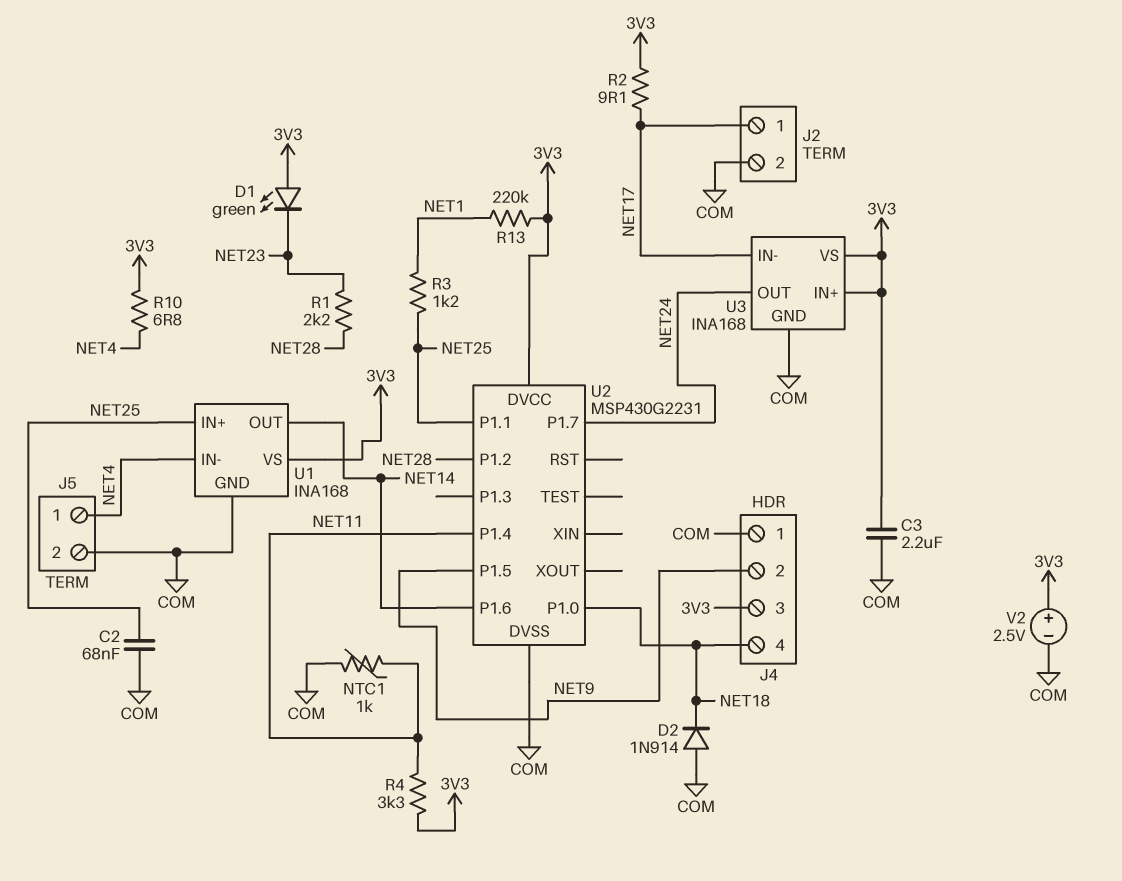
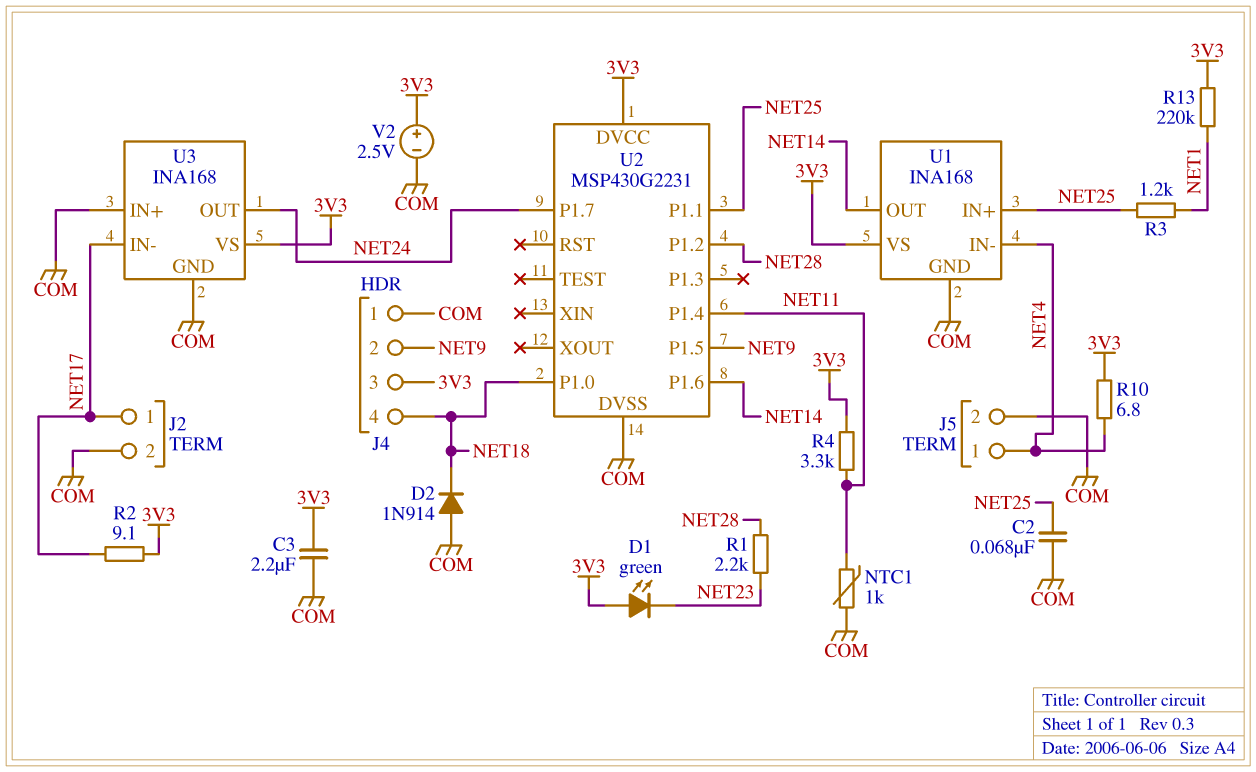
U3 pin IN+: 3V3 -> COM

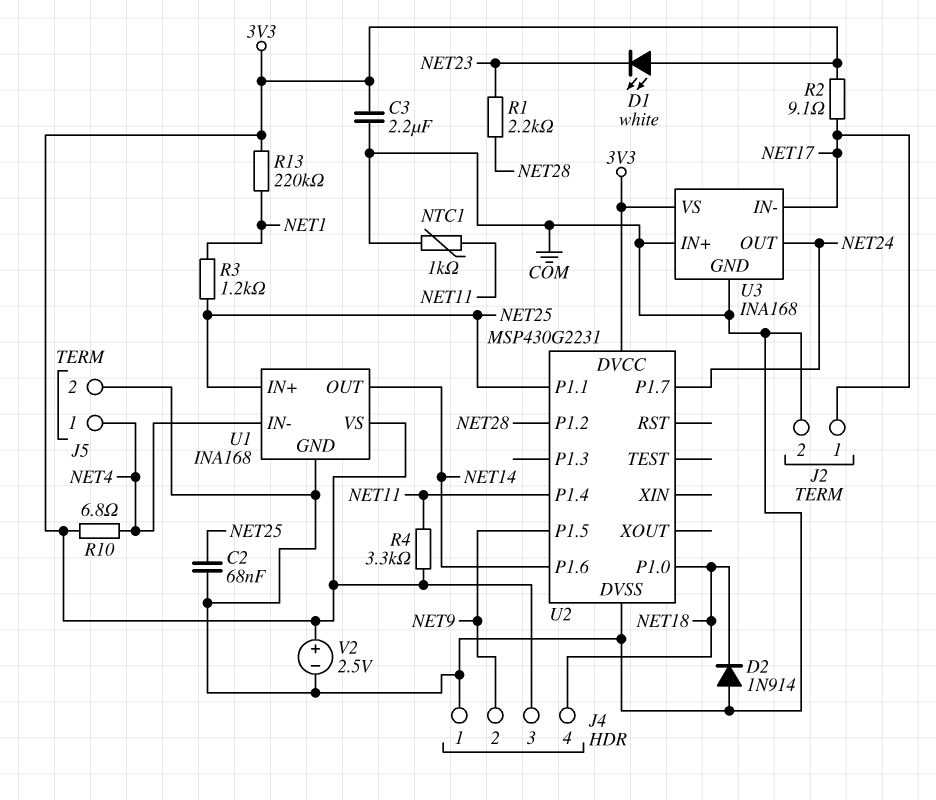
D1: LED green (A 3V3, K NET23) -> LED white (A 3V3, K NET23)

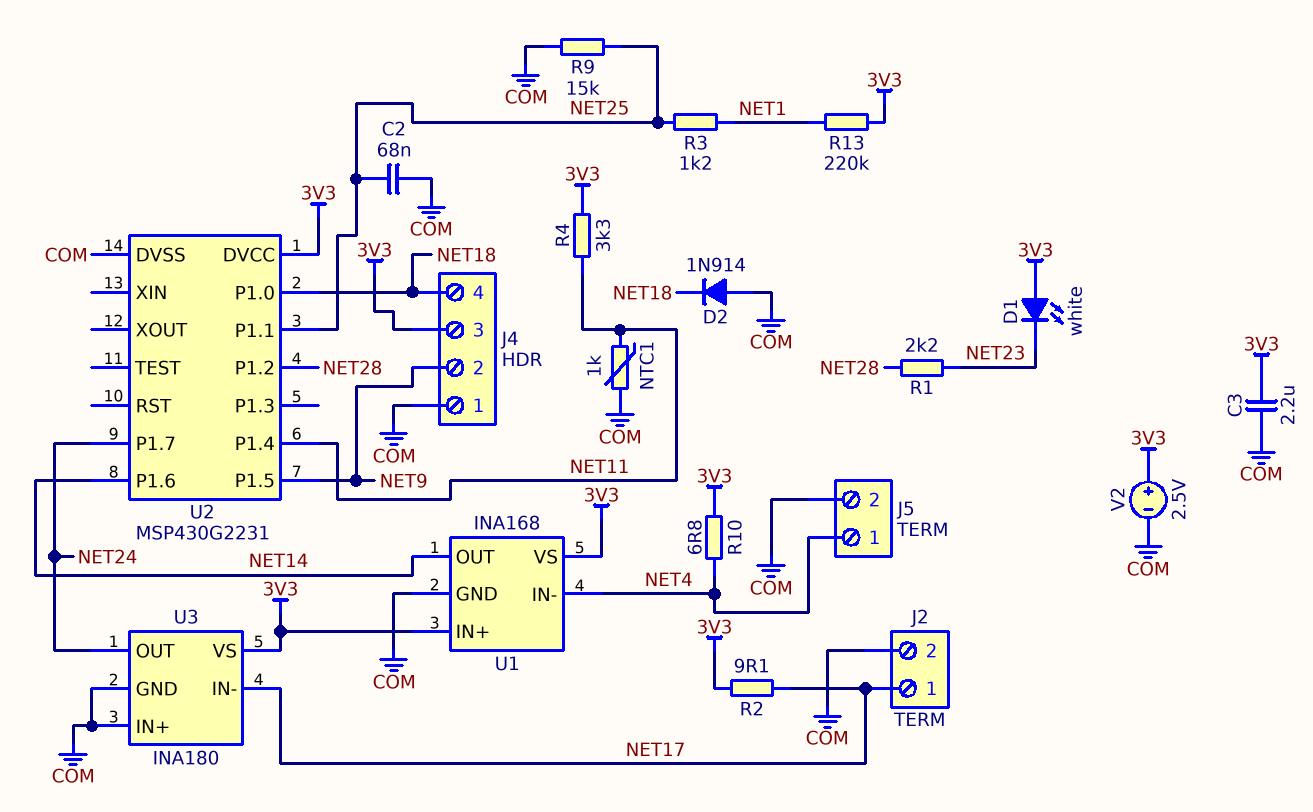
R9: none -> 15k (COM, NET25)
U1 pin IN+: NET25 -> 3V3
U3: INA168 -> INA180

